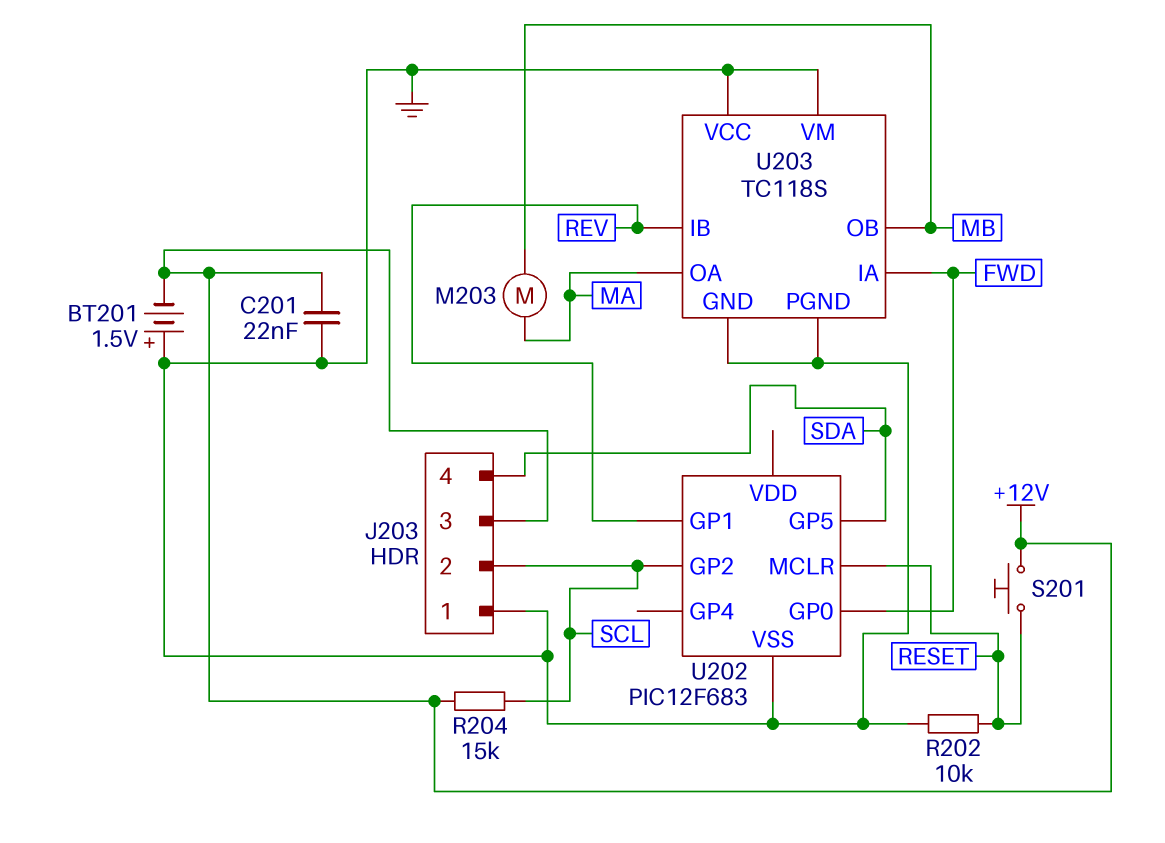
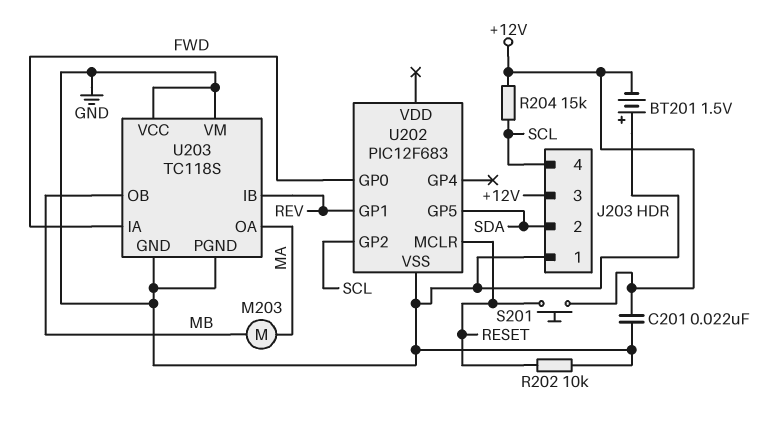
J203 pin 2: SCL -> SDA
J203 pin 4: SDA -> SCL

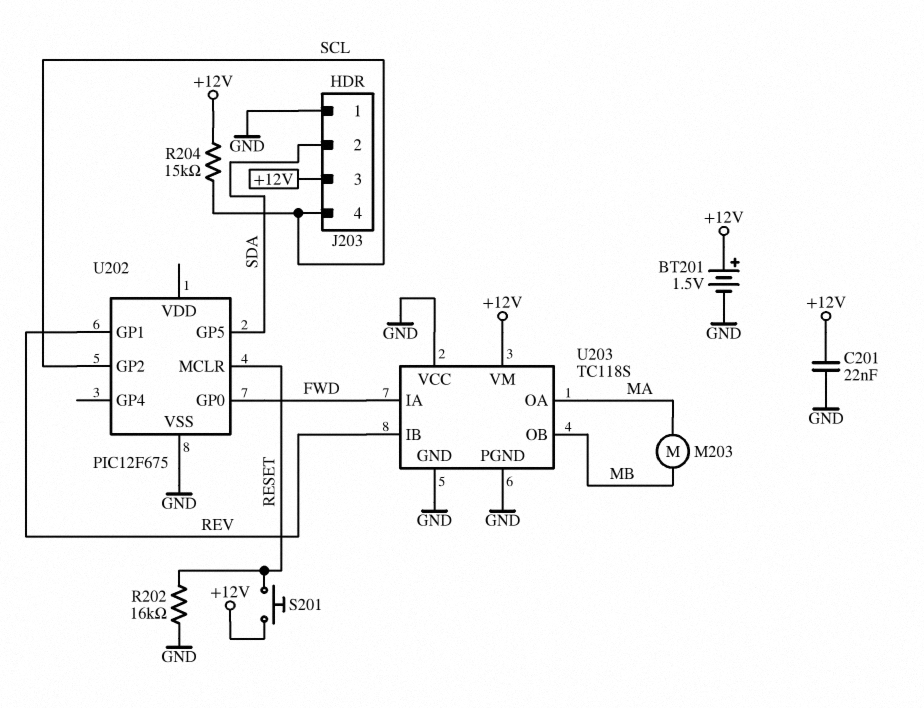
BT201: 1.5V (plus GND, minus +12V) -> 1.5V (plus +12V, minus GND)
R202: 10k (GND, RESET) -> 16k (GND, RESET)
U202: PIC12F683 -> PIC12F675
U203 pin VM: GND -> +12V

